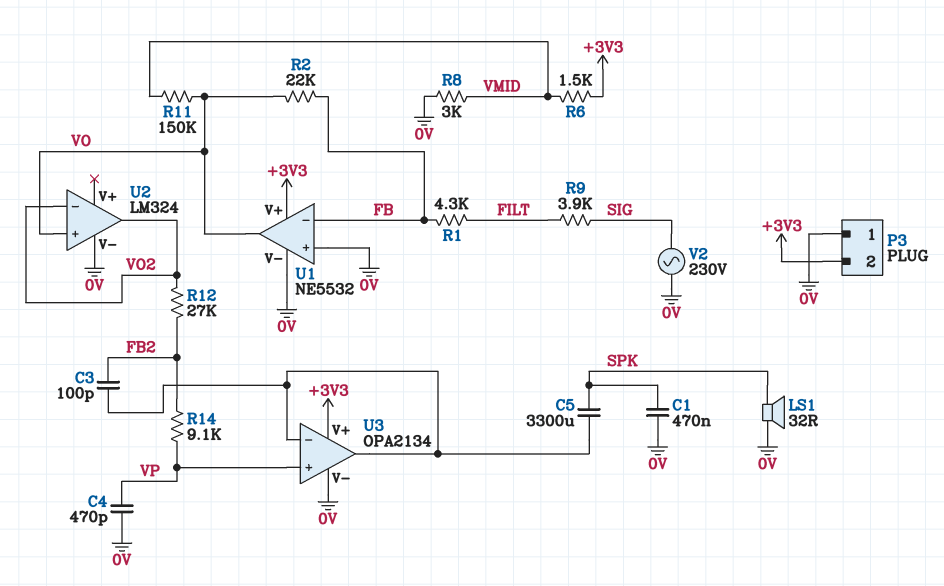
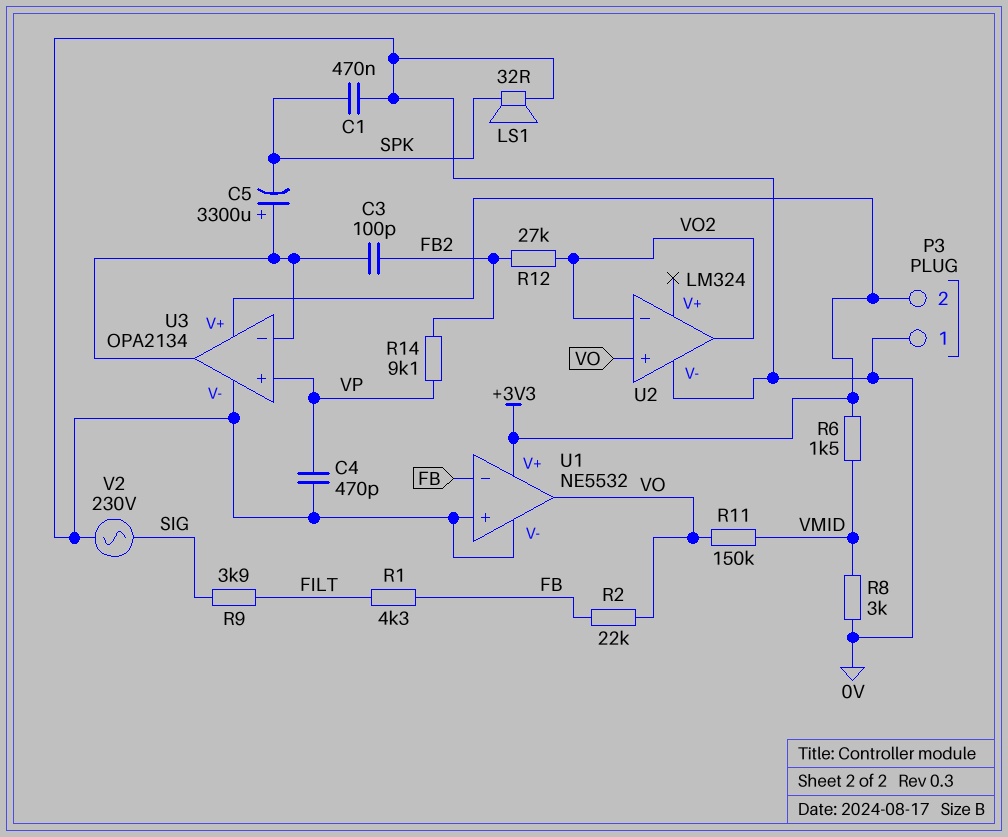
C5: 3300uF (SPK, U3/in-) -> 3300uF (plus U3/in-, minus SPK)

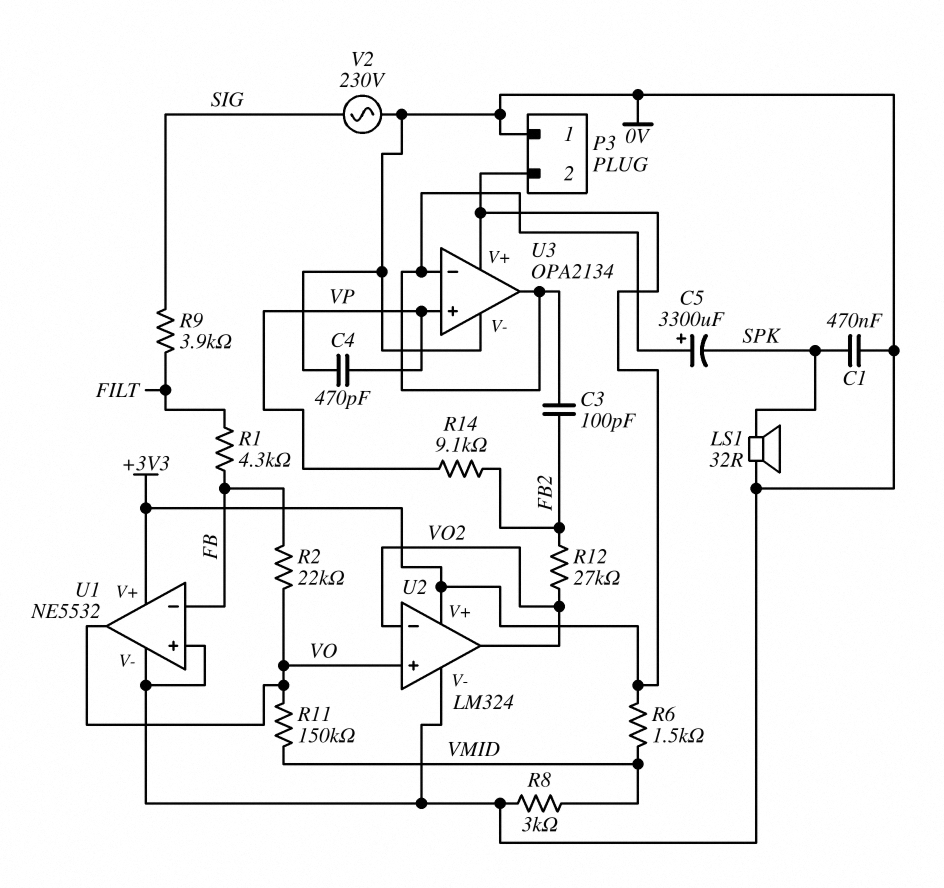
U2 pin V+: none -> +3V3

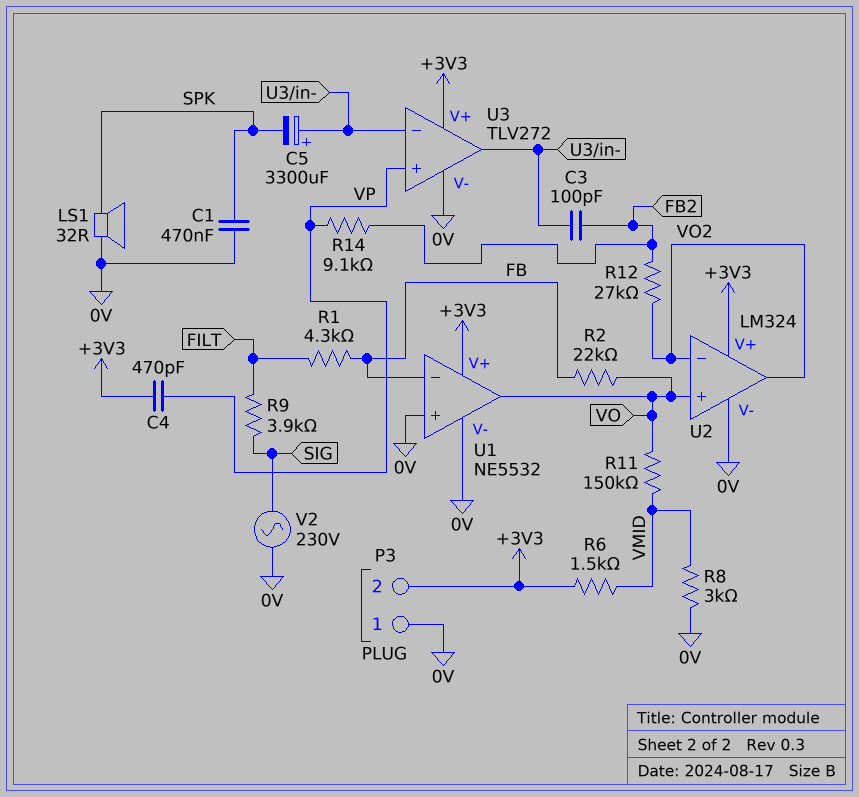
C4: 470pF (0V, VP) -> 470pF (+3V3, VP)
U3: OPA2134 -> TLV272

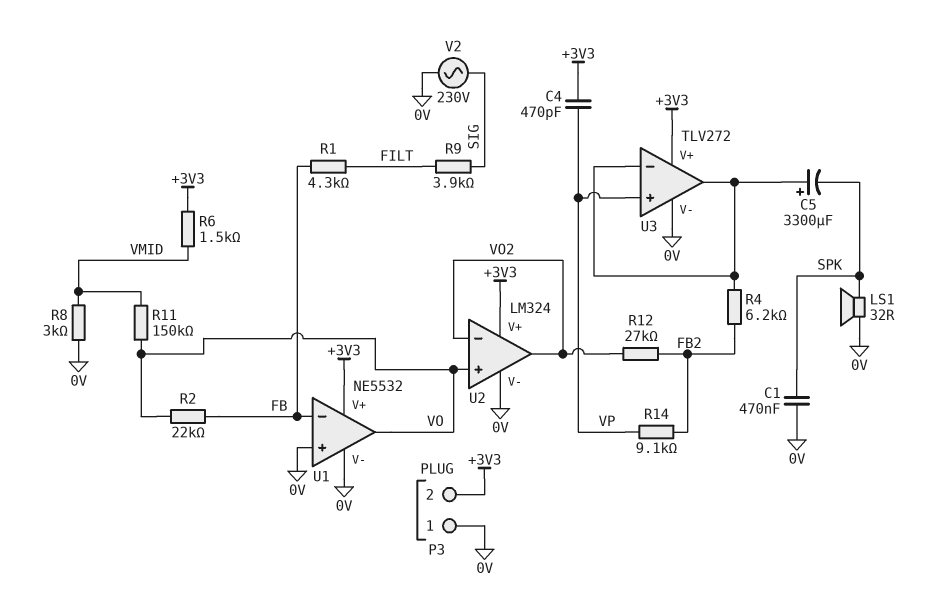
C3: 100pF (FB2, U3/in-) -> none
R4: none -> 6.2k (FB2, U3/in-)

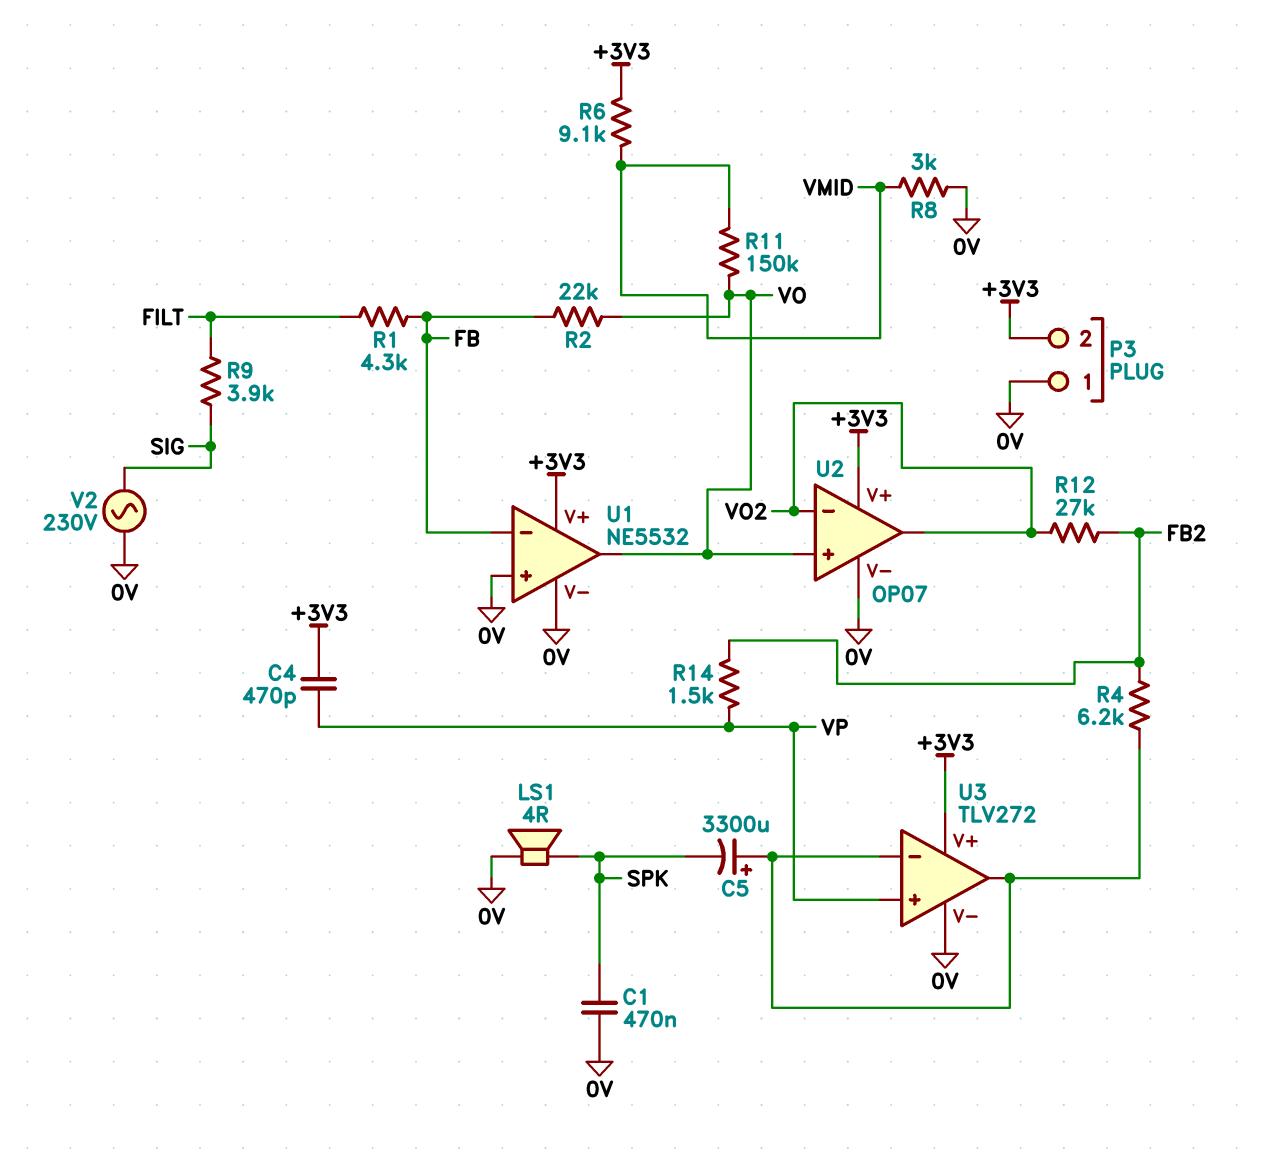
LS1: speaker 32R (0V, SPK) -> speaker 4R (0V, SPK)
R6: 1.5k (+3V3, VMID) -> 9.1k (+3V3, VMID)
R14: 9.1k (FB2, VP) -> 1.5k (FB2, VP)
U2: LM324 -> OP07

